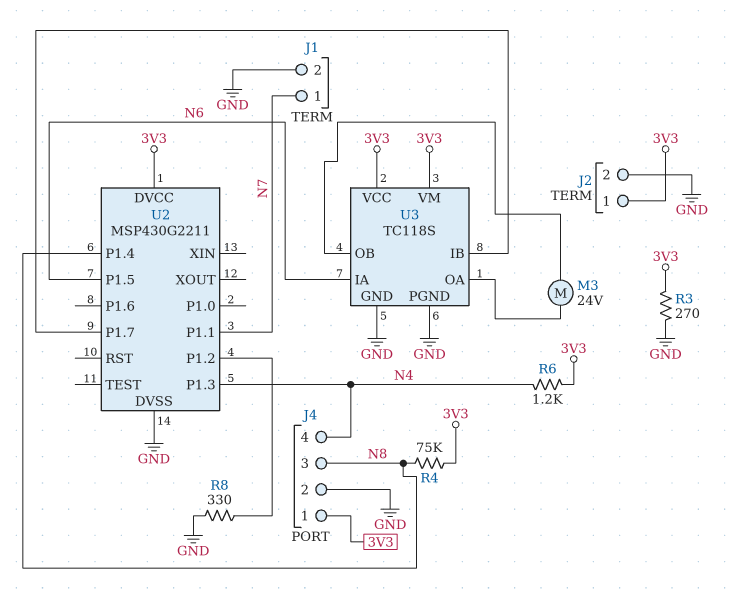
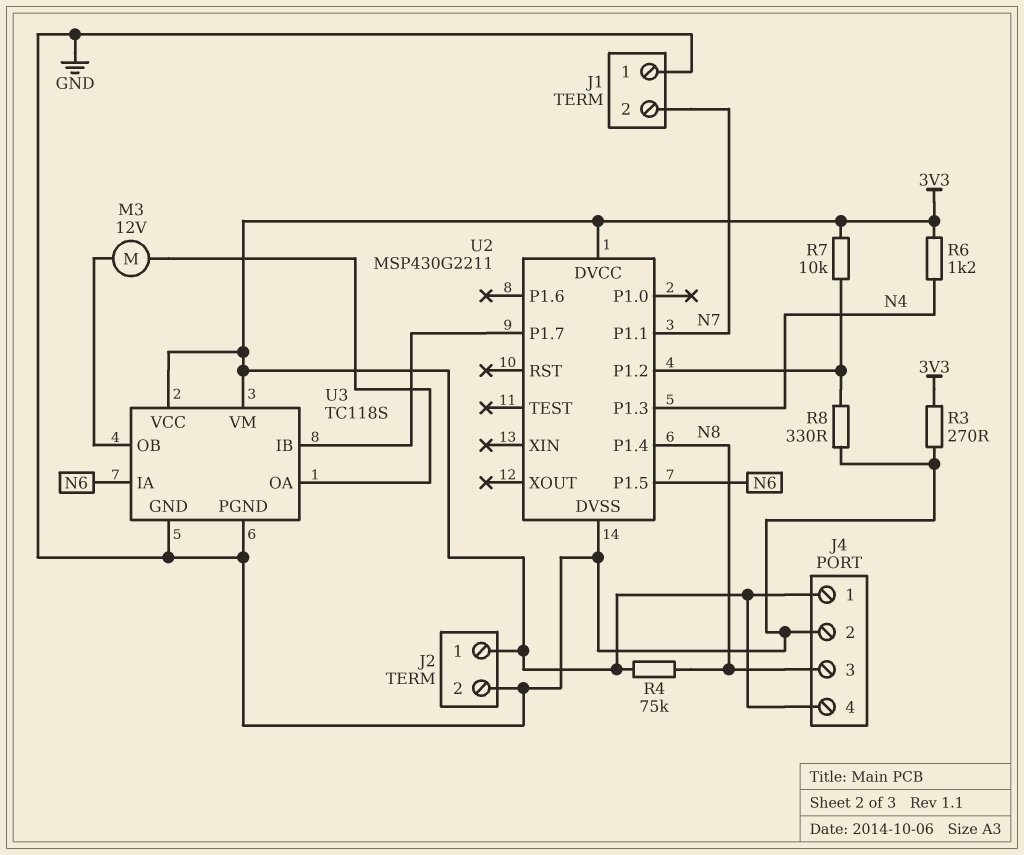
J1 pin 1: N7 -> GND
J1 pin 2: GND -> N7
J4 pin 4: N4 -> 3V3
M3: motor 24V (U3/OA, U3/OB) -> motor 12V (U3/OA, U3/OB)
R7: none -> 10k (3V3, U2/P1.2)

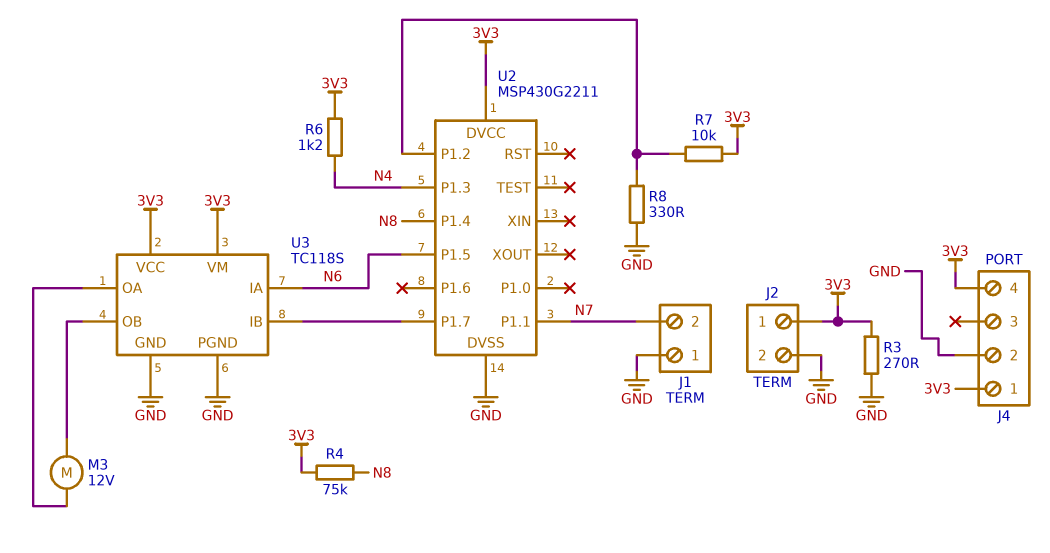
J4 pin 3: N8 -> none

